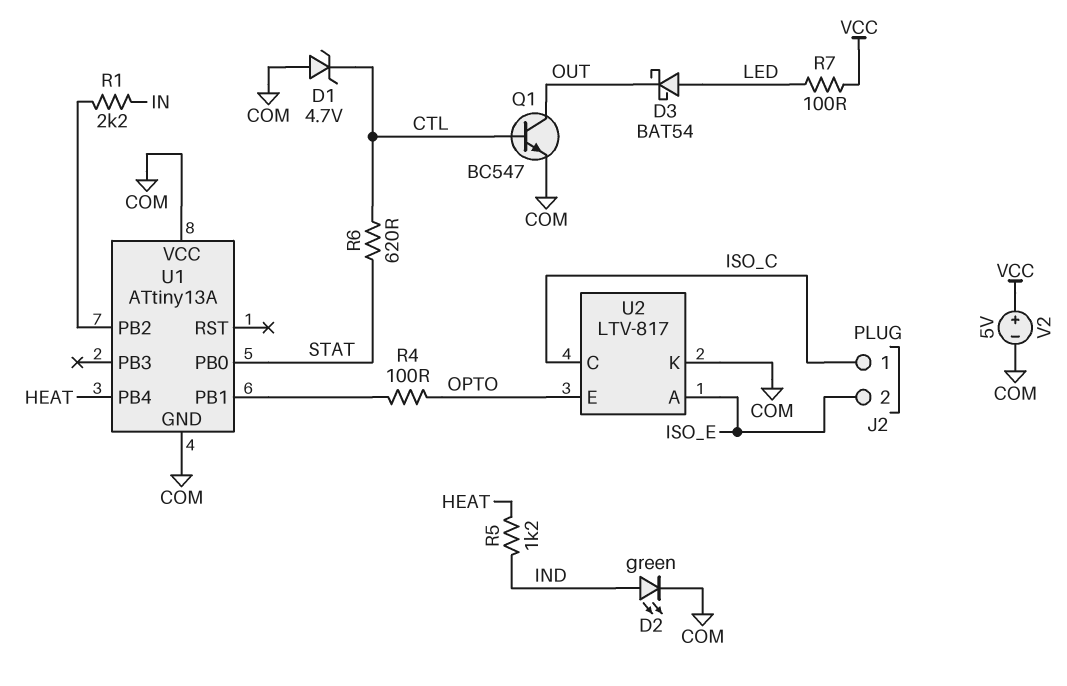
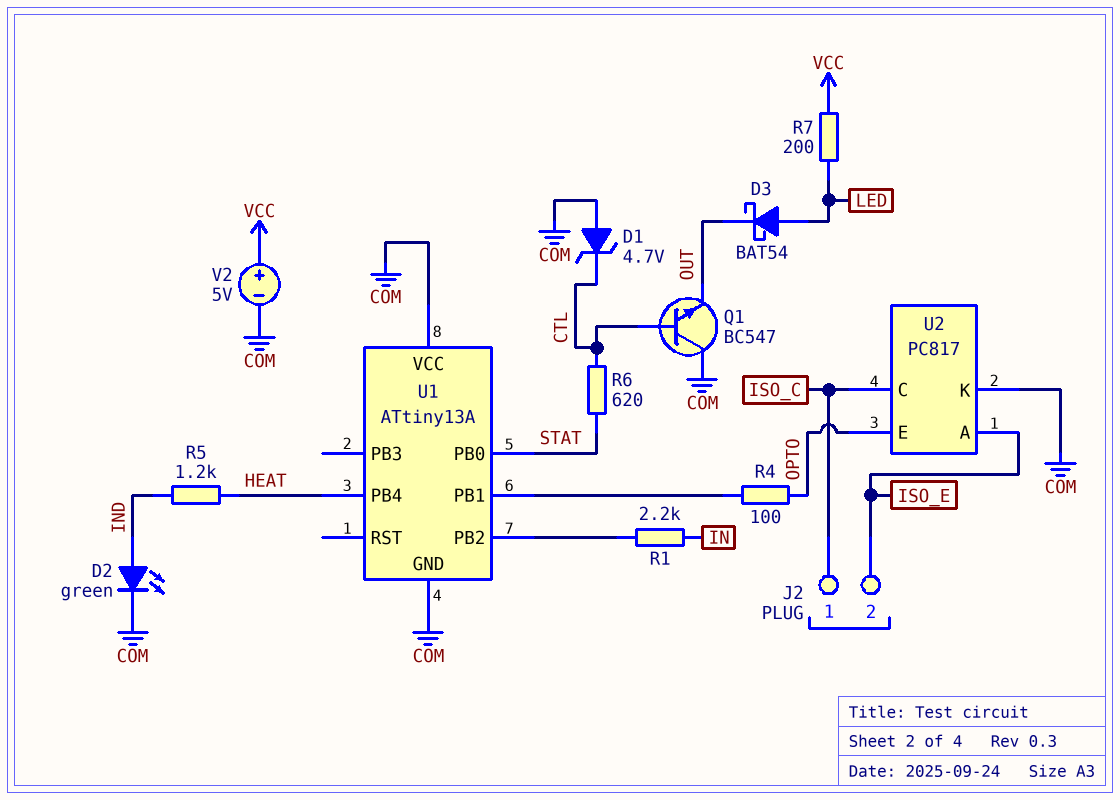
Q1: NPN BC547 (B CTL, C OUT, E COM) -> NPN BC547 (B CTL, C COM, E OUT)
R7: 100 (LED, VCC) -> 200 (LED, VCC)
U2: LTV-817 -> PC817

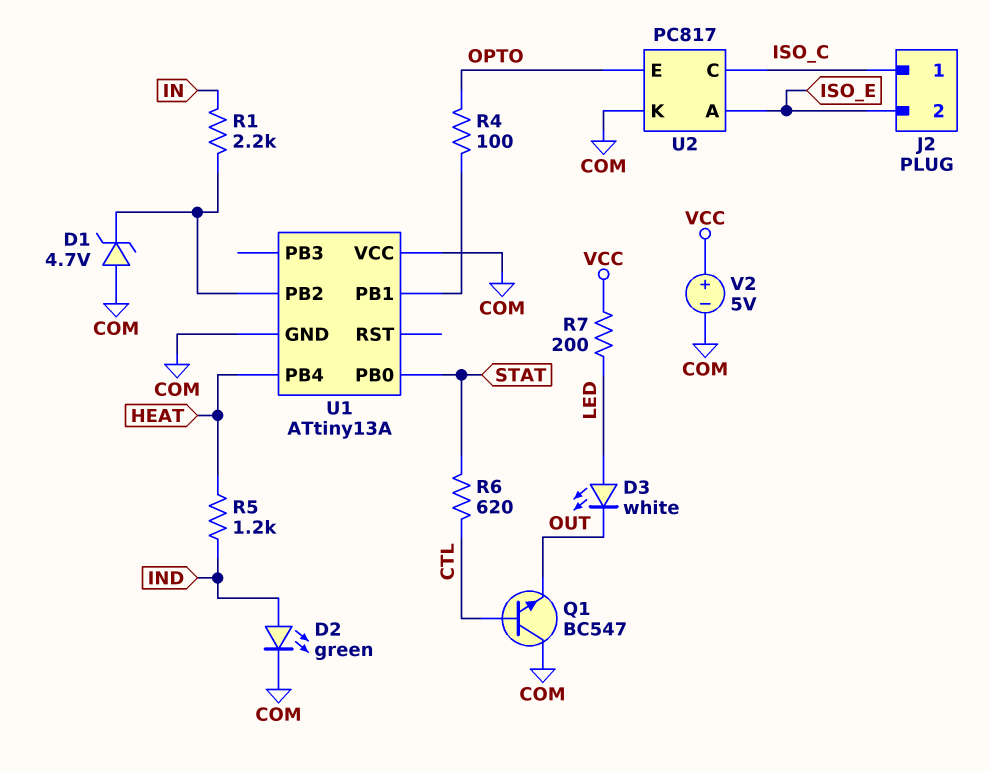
D1: zener 4.7V (A COM, K CTL) -> zener 4.7V (A COM, K U1/PB2)
D3: schottky BAT54 (A LED, K OUT) -> LED white (A LED, K OUT)

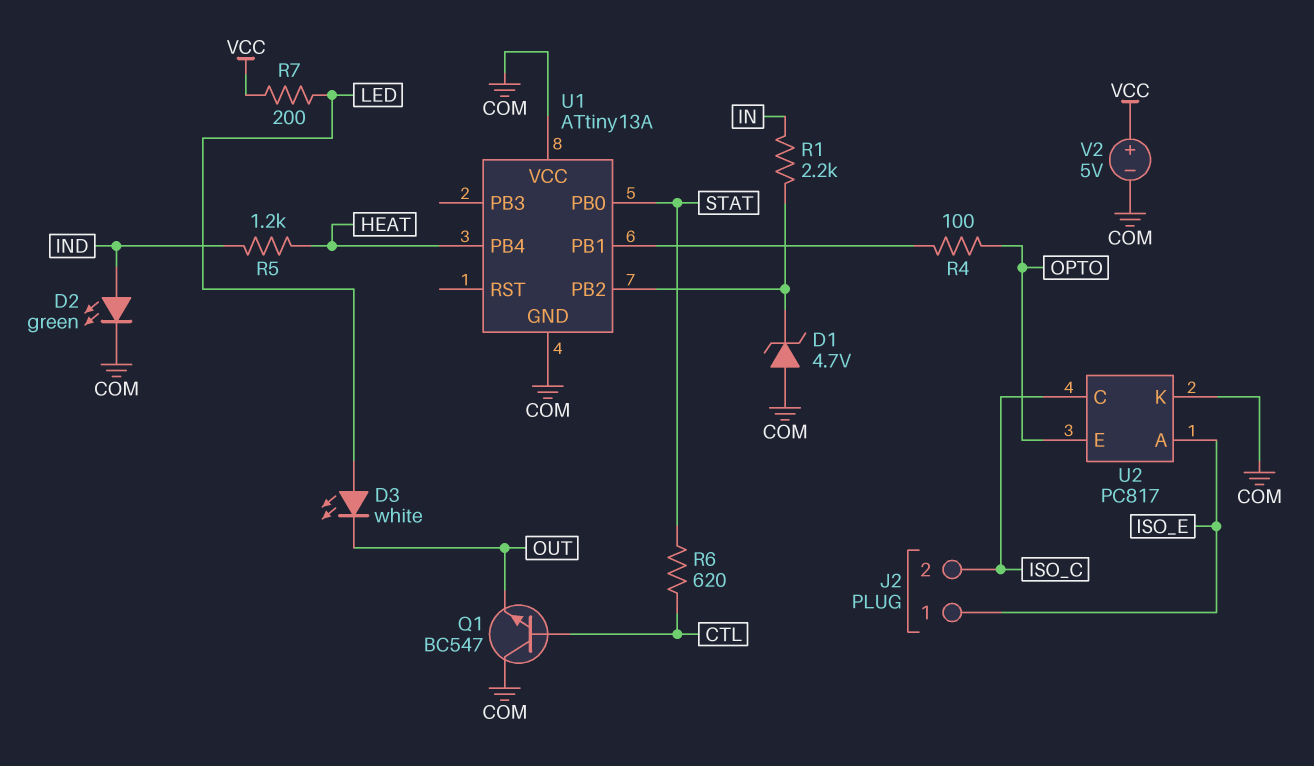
J2 pin 1: ISO_C -> ISO_E
J2 pin 2: ISO_E -> ISO_C

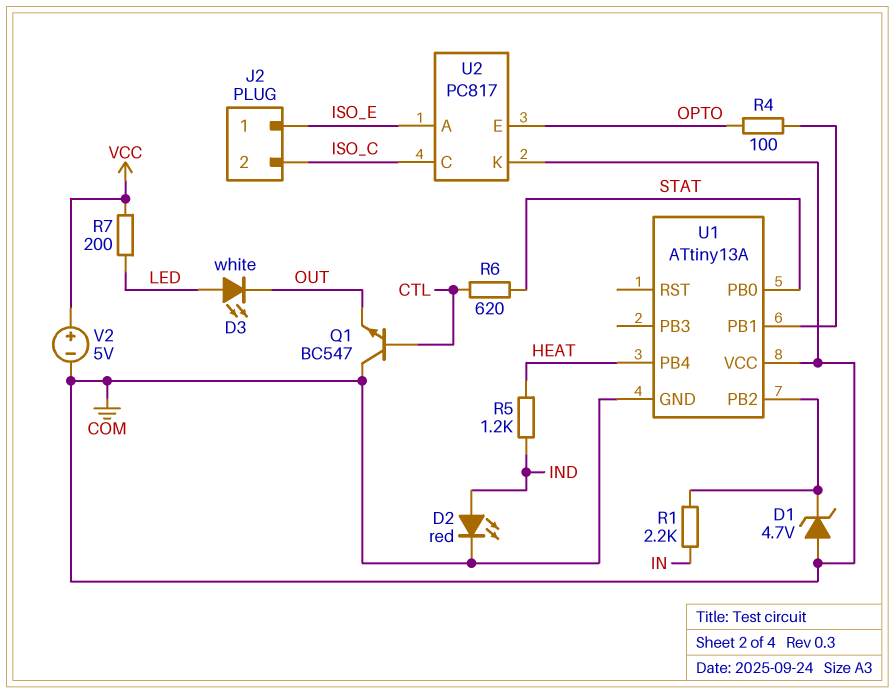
D2: LED green (A IND, K COM) -> LED red (A IND, K COM)

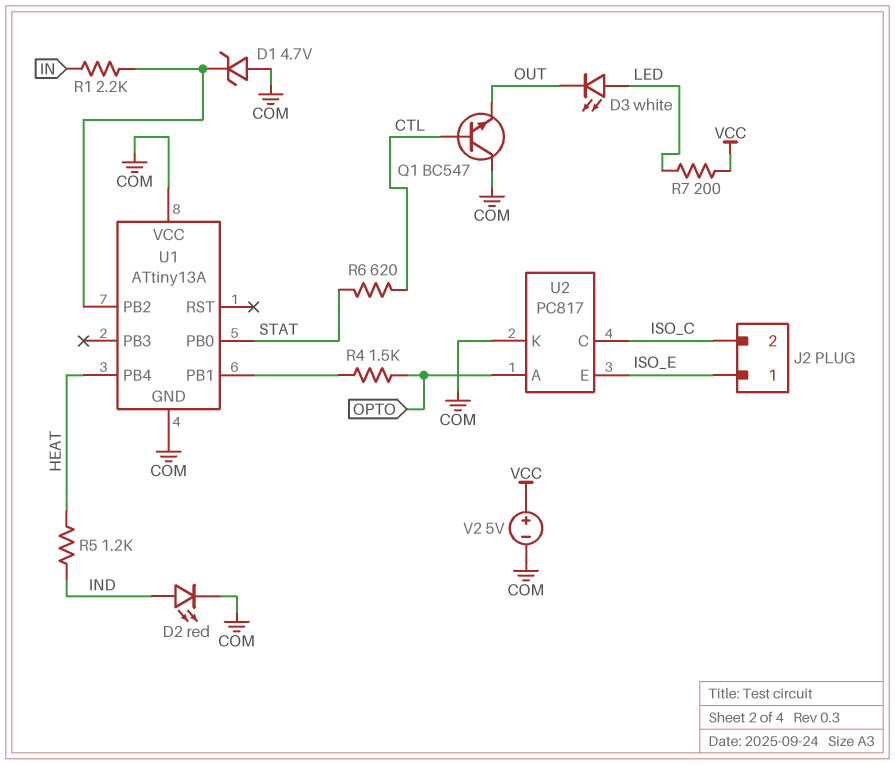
R4: 100 (OPTO, U1/PB1) -> 1.5k (OPTO, U1/PB1)
U2 pin A: ISO_E -> OPTO
U2 pin E: OPTO -> ISO_E

